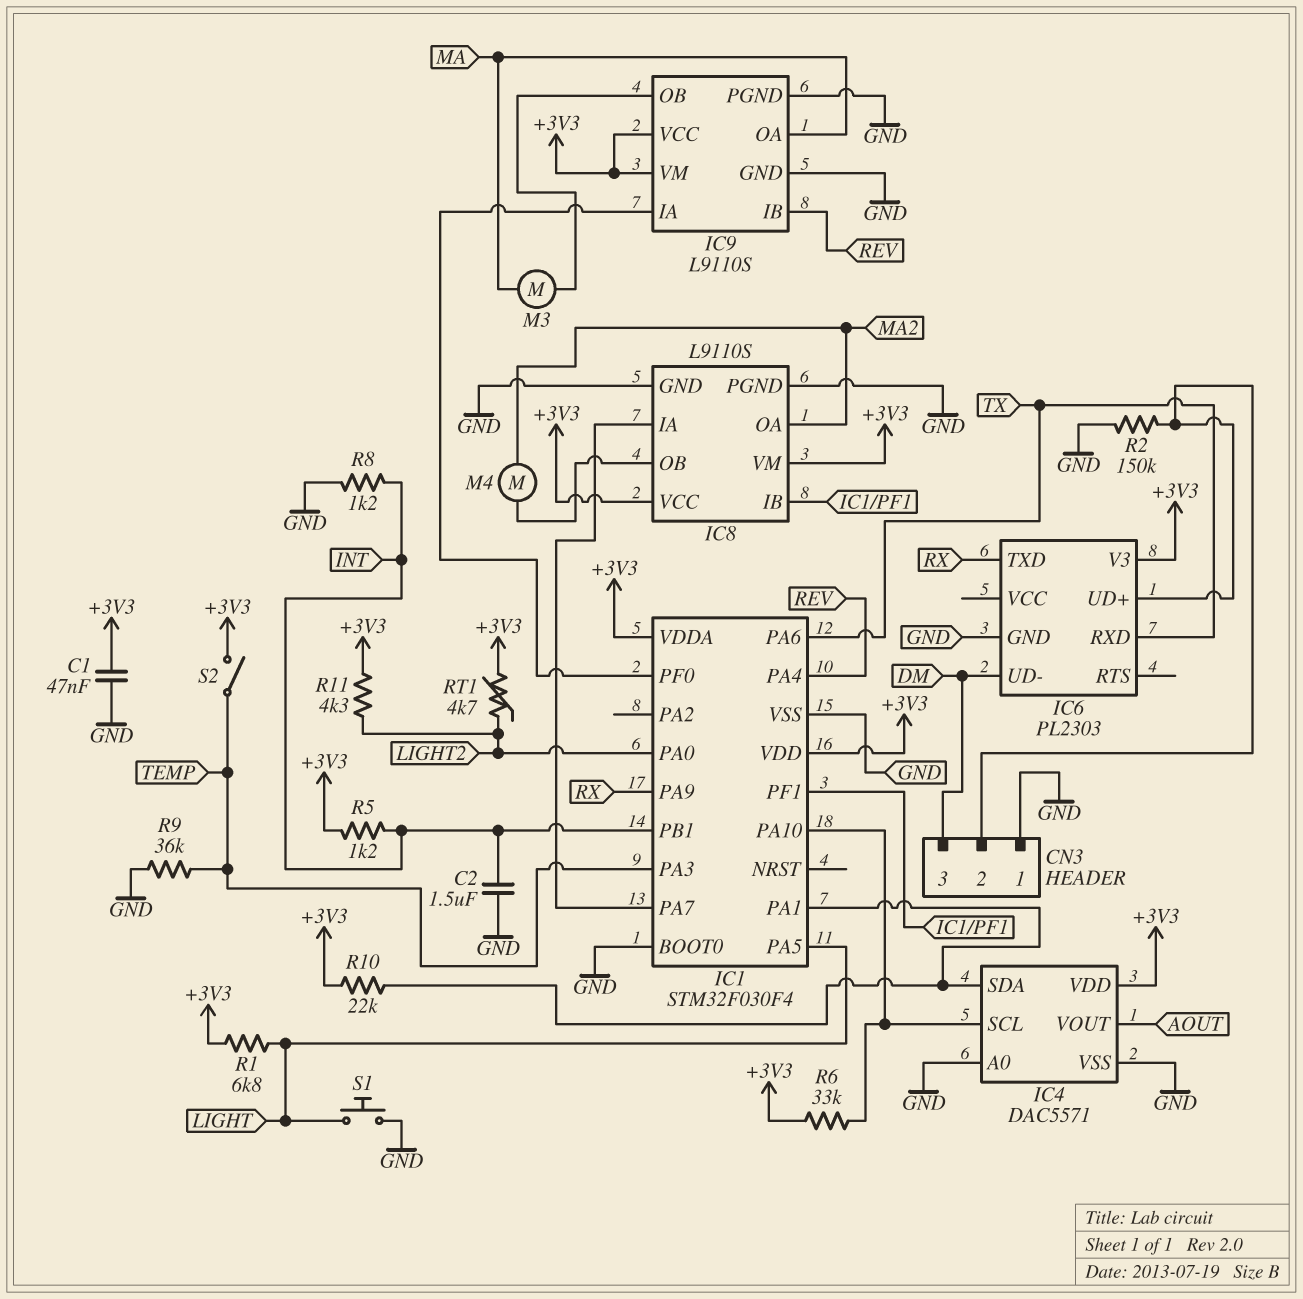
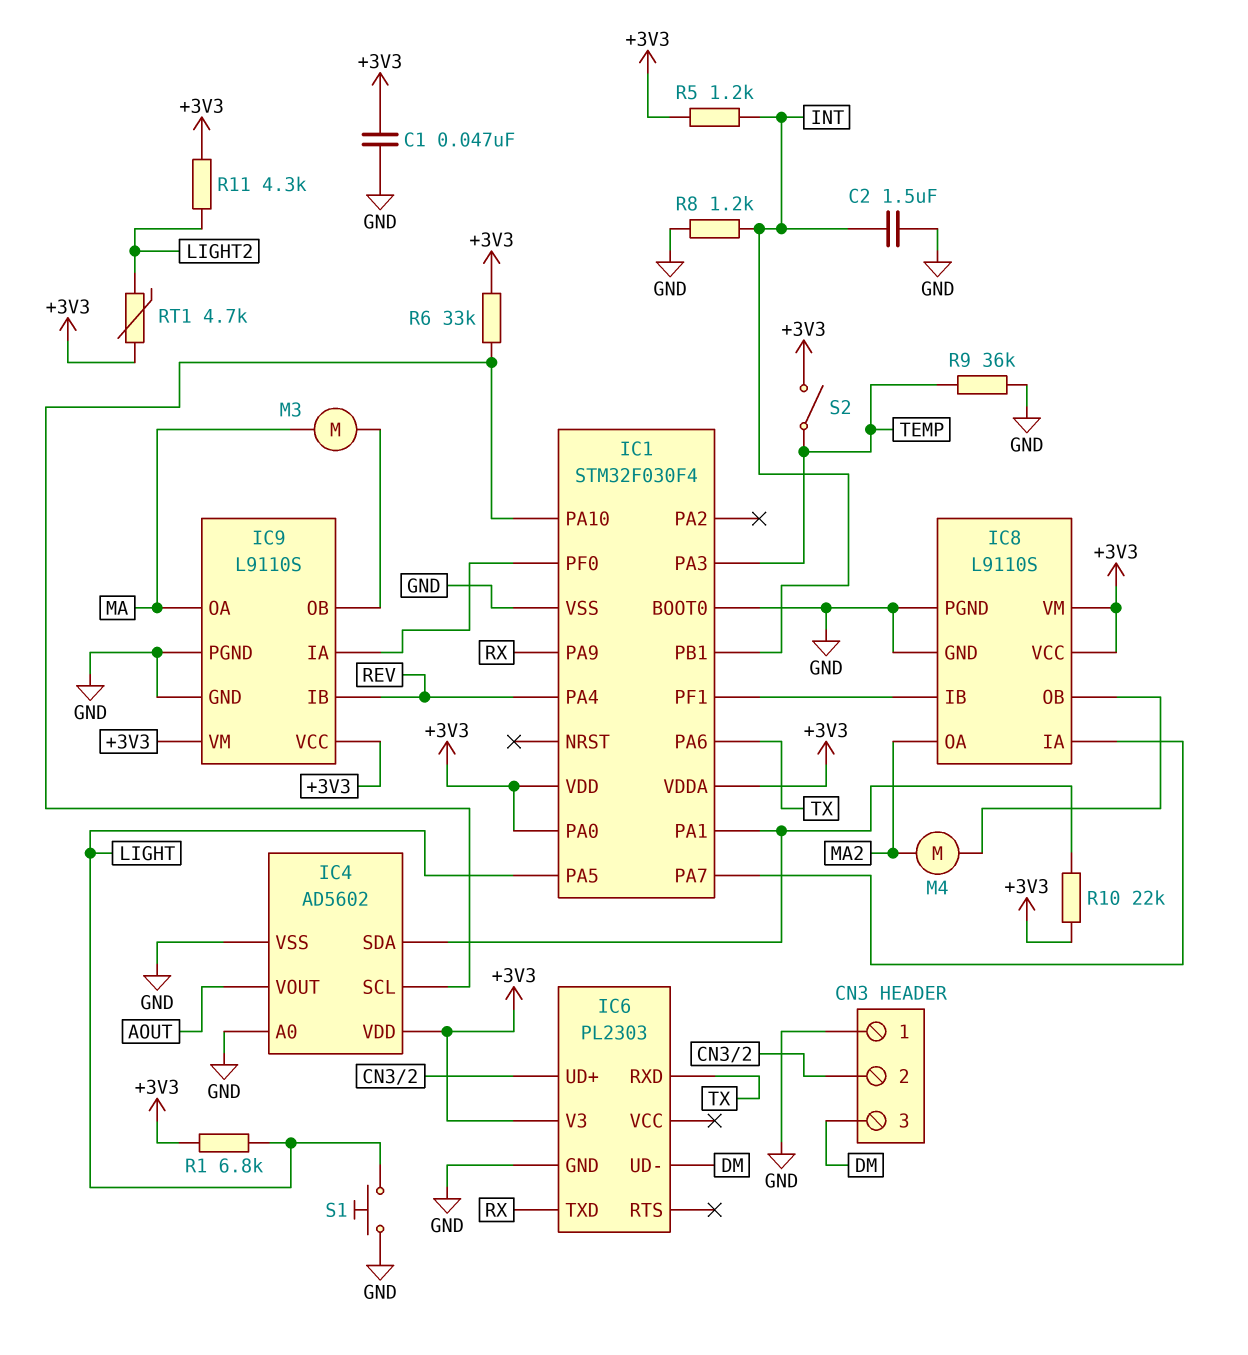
IC1 pin PA0: LIGHT2 -> +3V3
IC4: DAC5571 -> AD5602
R2: 150k (CN3/2, GND) -> none

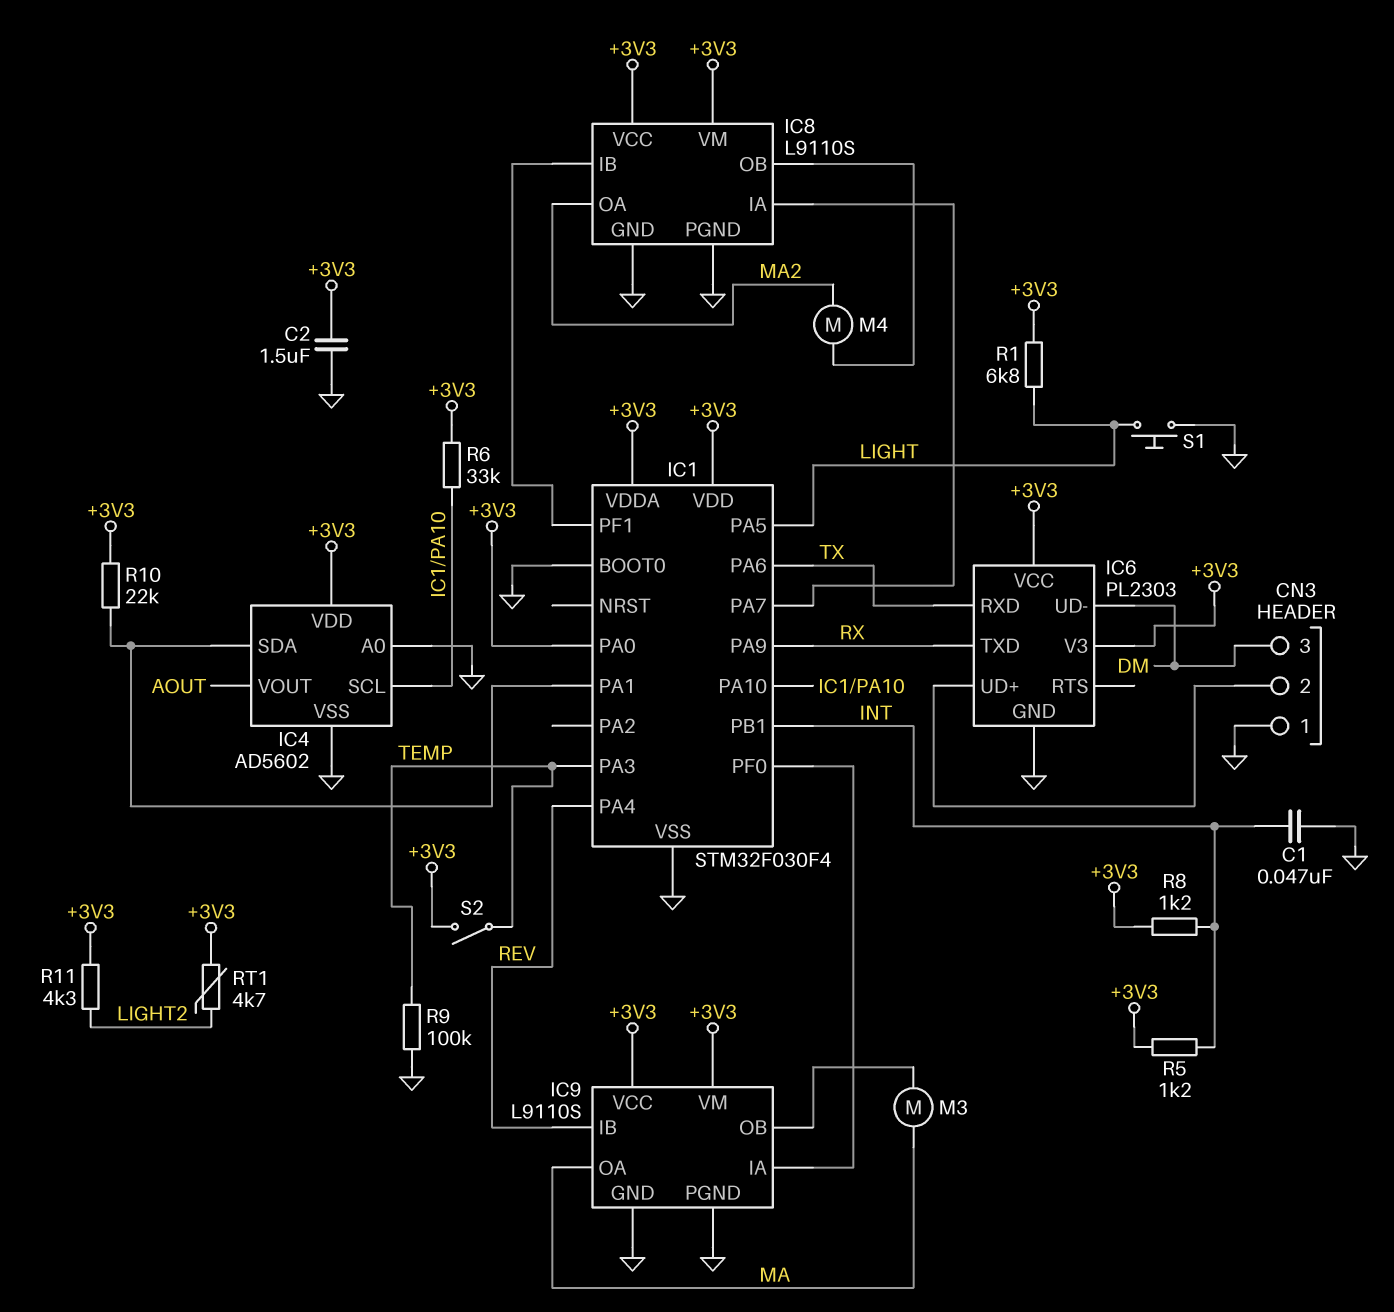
C1: 47nF (+3V3, GND) -> 47nF (GND, INT)
C2: 1.5uF (GND, INT) -> 1.5uF (+3V3, GND)
IC6 pin VCC: none -> +3V3
R8: 1.2k (GND, INT) -> 1.2k (+3V3, INT)
R9: 36k (GND, TEMP) -> 100k (GND, TEMP)

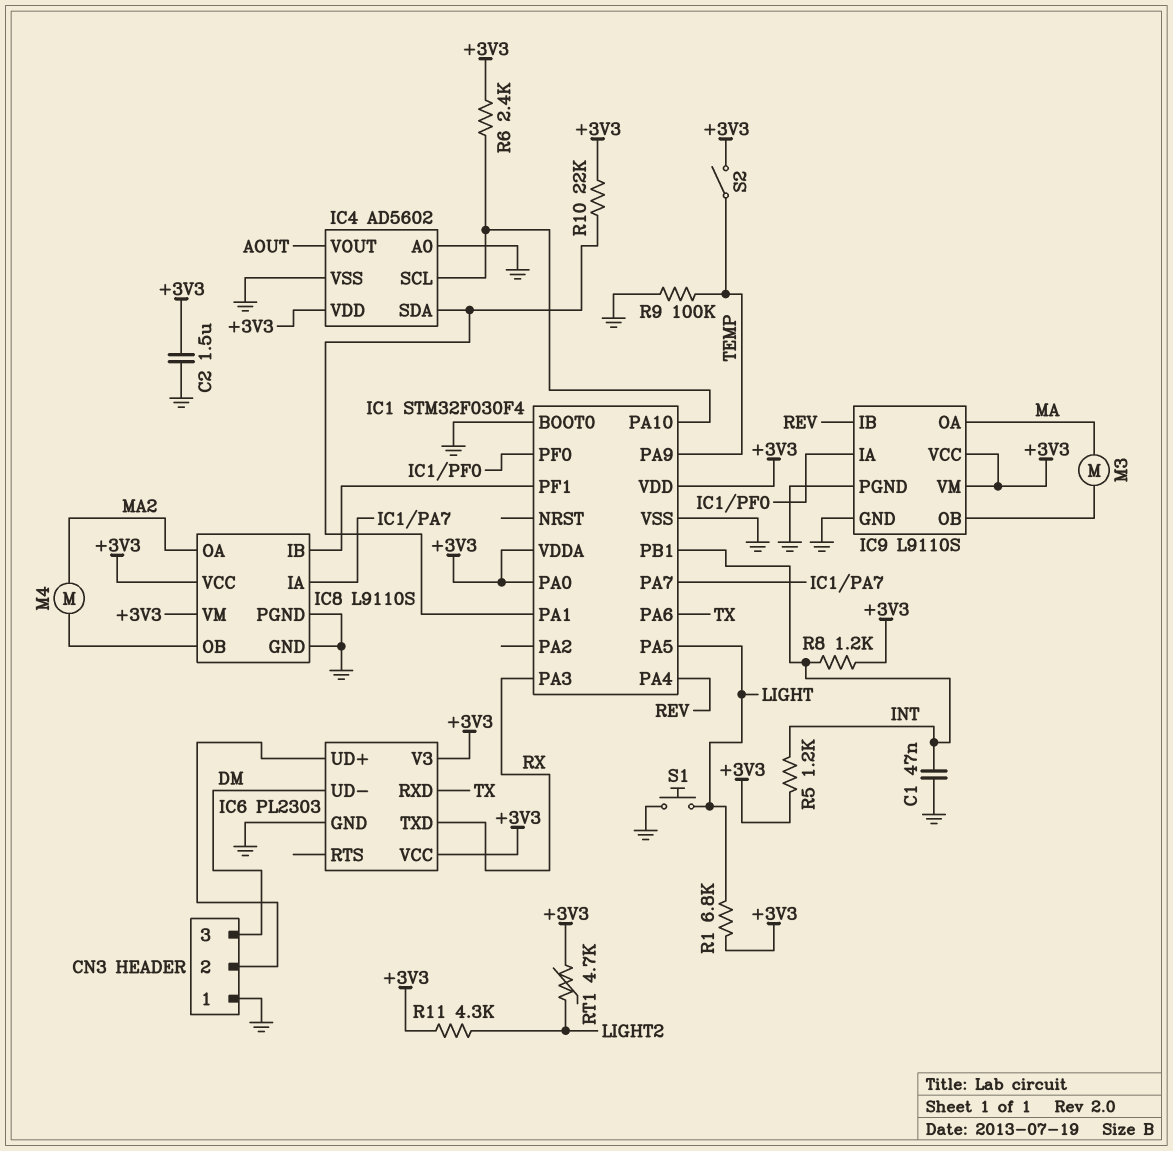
IC1 pin PA3: TEMP -> RX
IC1 pin PA9: RX -> TEMP
R6: 33k (+3V3, IC1/PA10) -> 2.4k (+3V3, IC1/PA10)

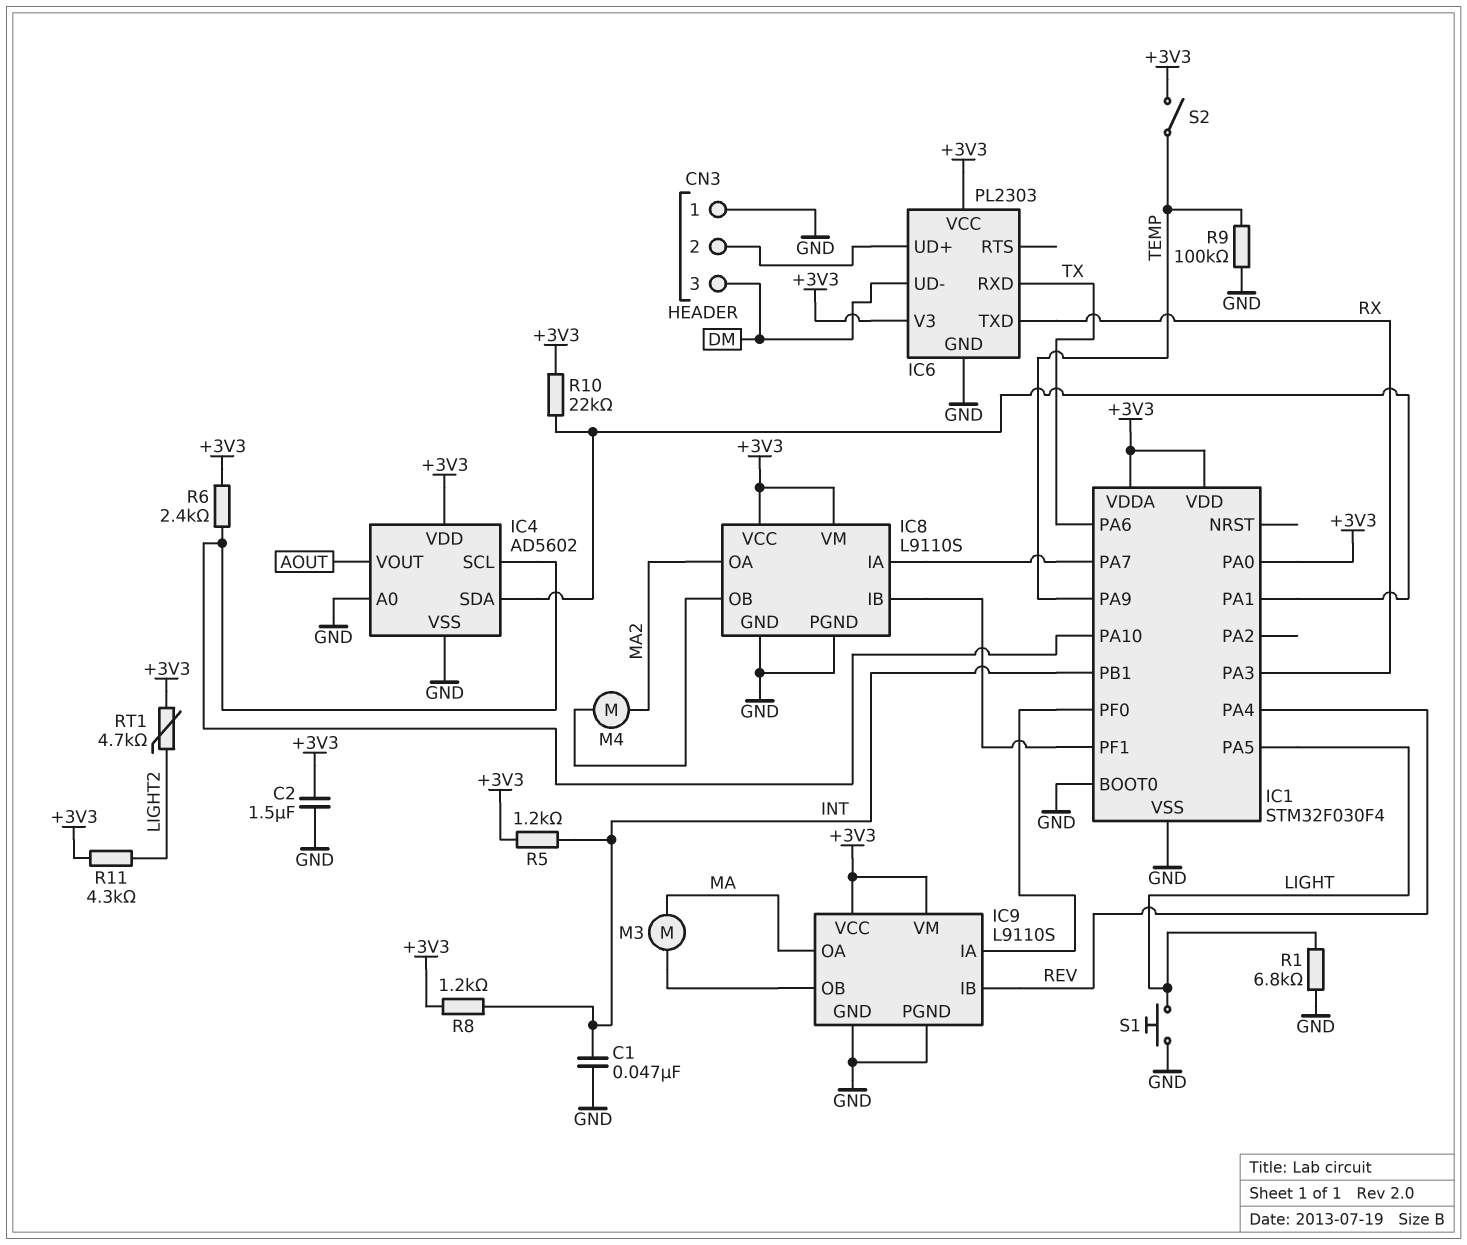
R1: 6.8k (+3V3, LIGHT) -> 6.8k (GND, LIGHT)

